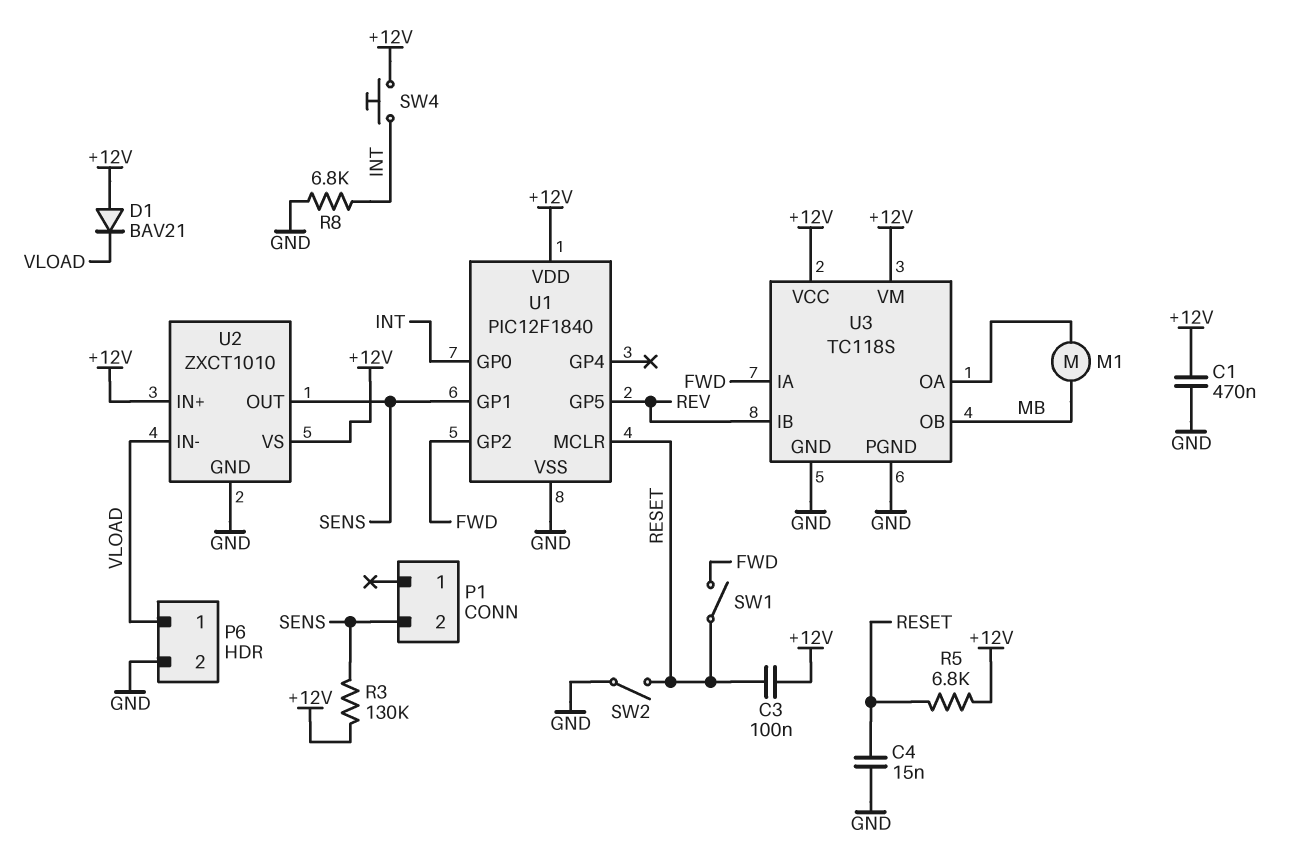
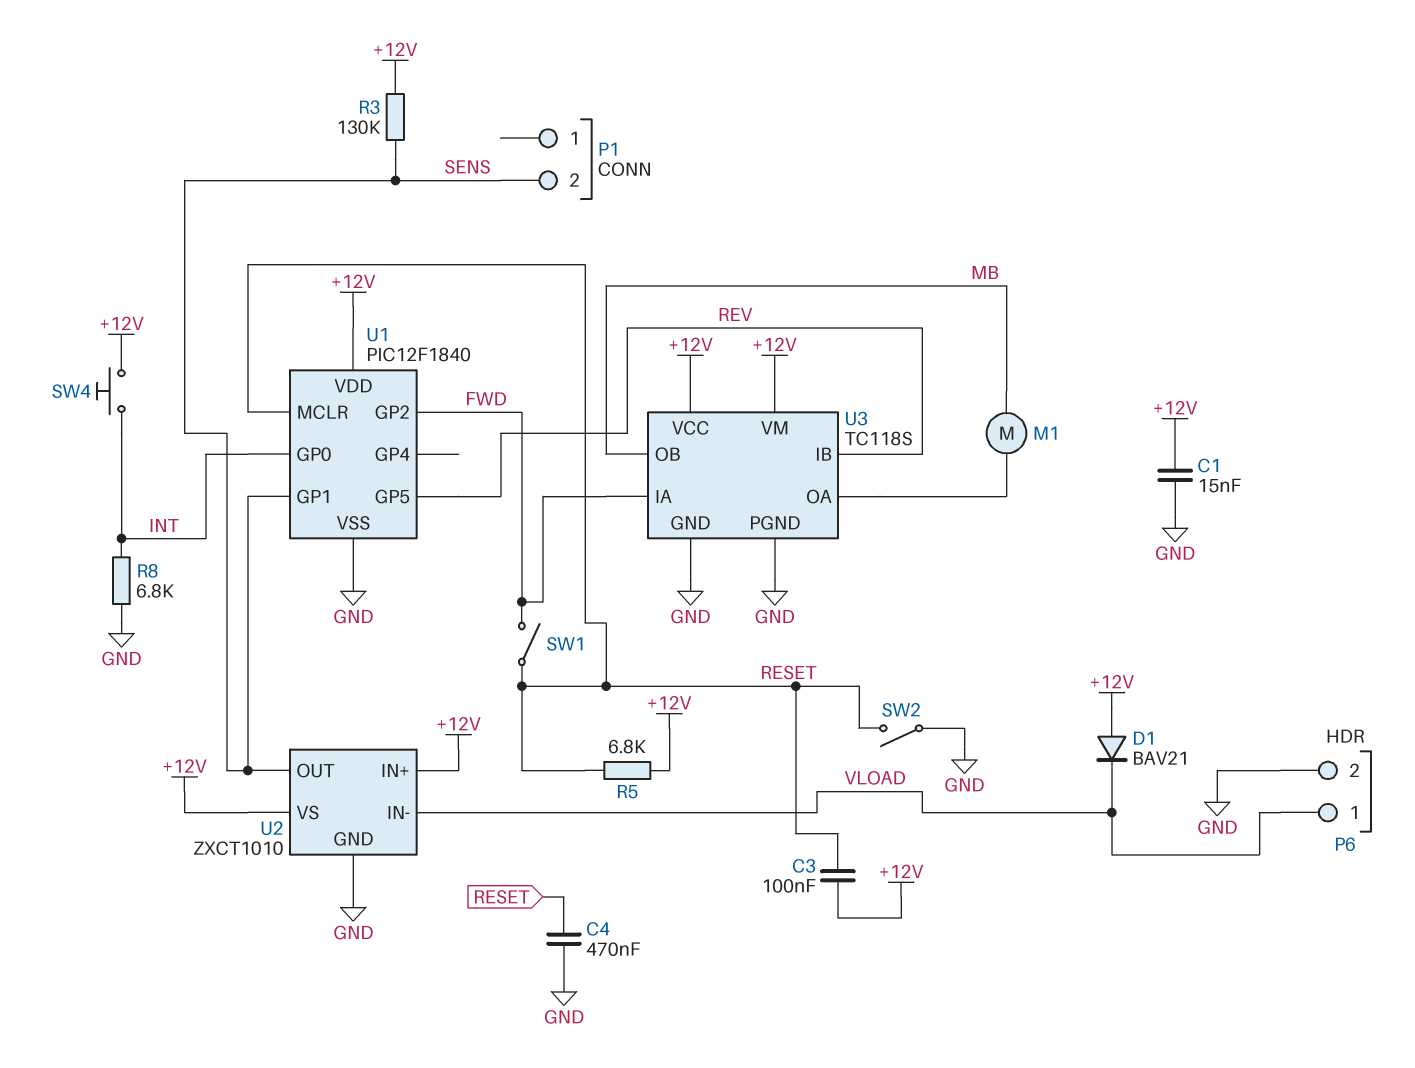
C1: 470nF (+12V, GND) -> 15nF (+12V, GND)
C4: 15nF (GND, RESET) -> 470nF (GND, RESET)

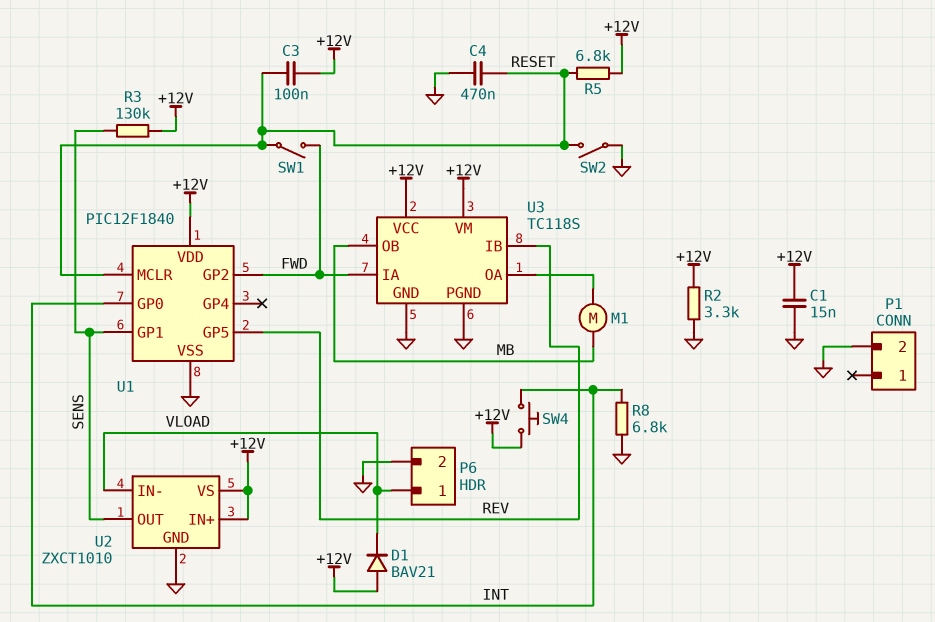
P1 pin 2: SENS -> GND
R2: none -> 3.3k (+12V, GND)

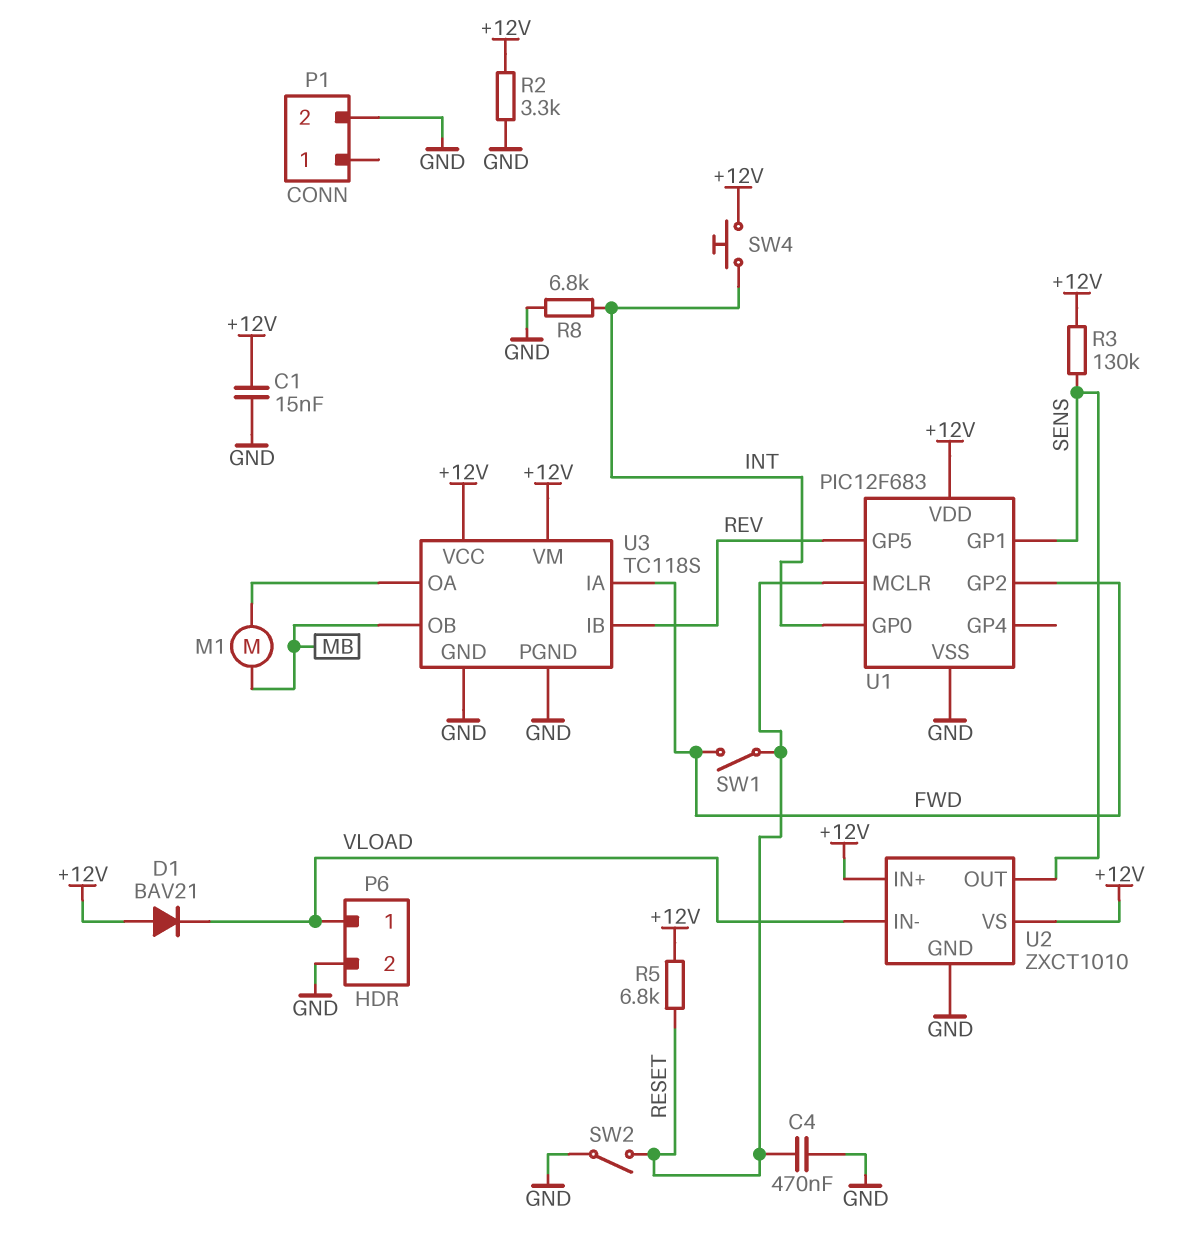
C3: 100nF (+12V, RESET) -> none
U1: PIC12F1840 -> PIC12F683

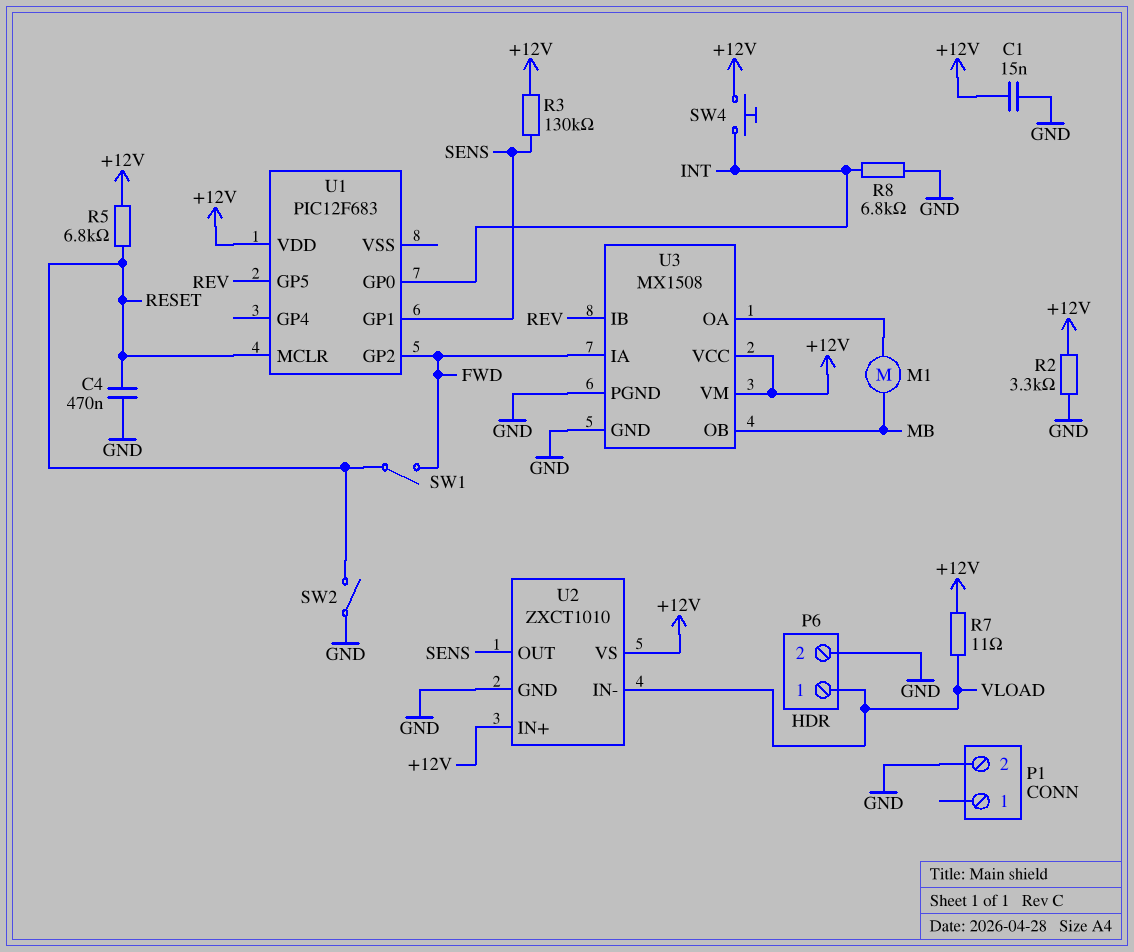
D1: diode BAV21 (A +12V, K VLOAD) -> none
R7: none -> 11 (+12V, VLOAD)
U1 pin VSS: GND -> none
U3: TC118S -> MX1508

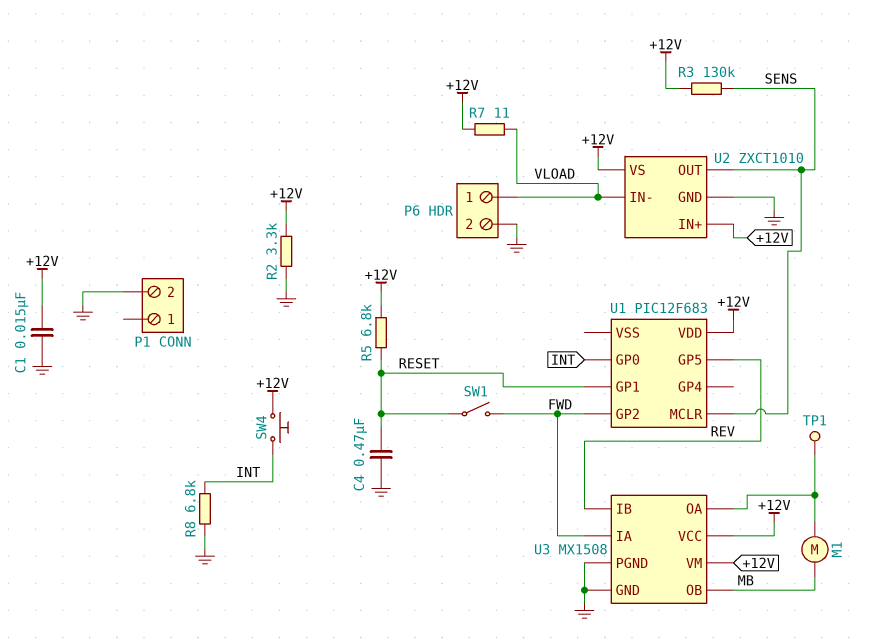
SW2: switch (GND, RESET) -> none
TP1: none -> test point (U3/OA)
U1 pin GP1: SENS -> RESET
U1 pin MCLR: RESET -> SENS

